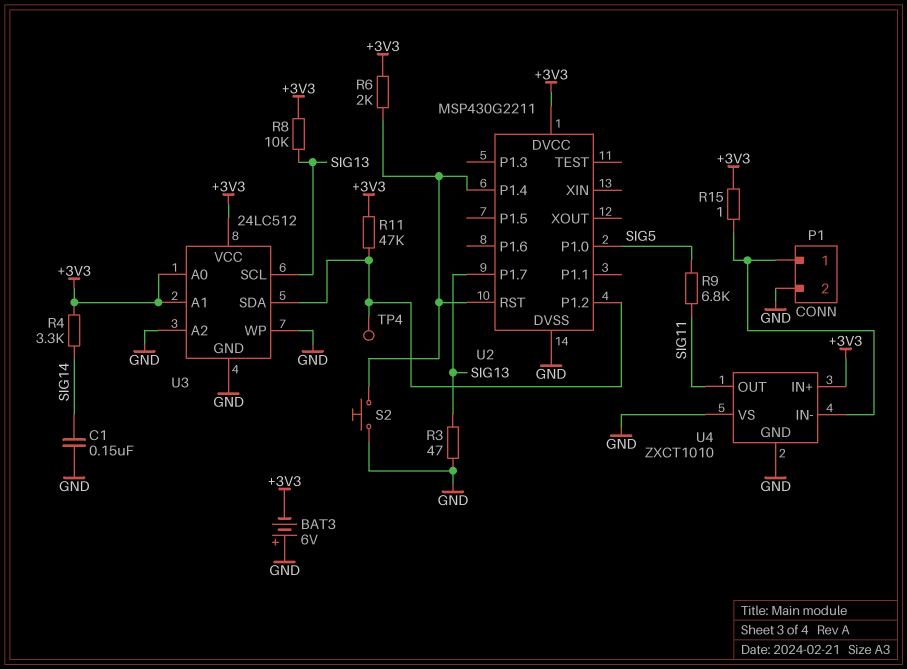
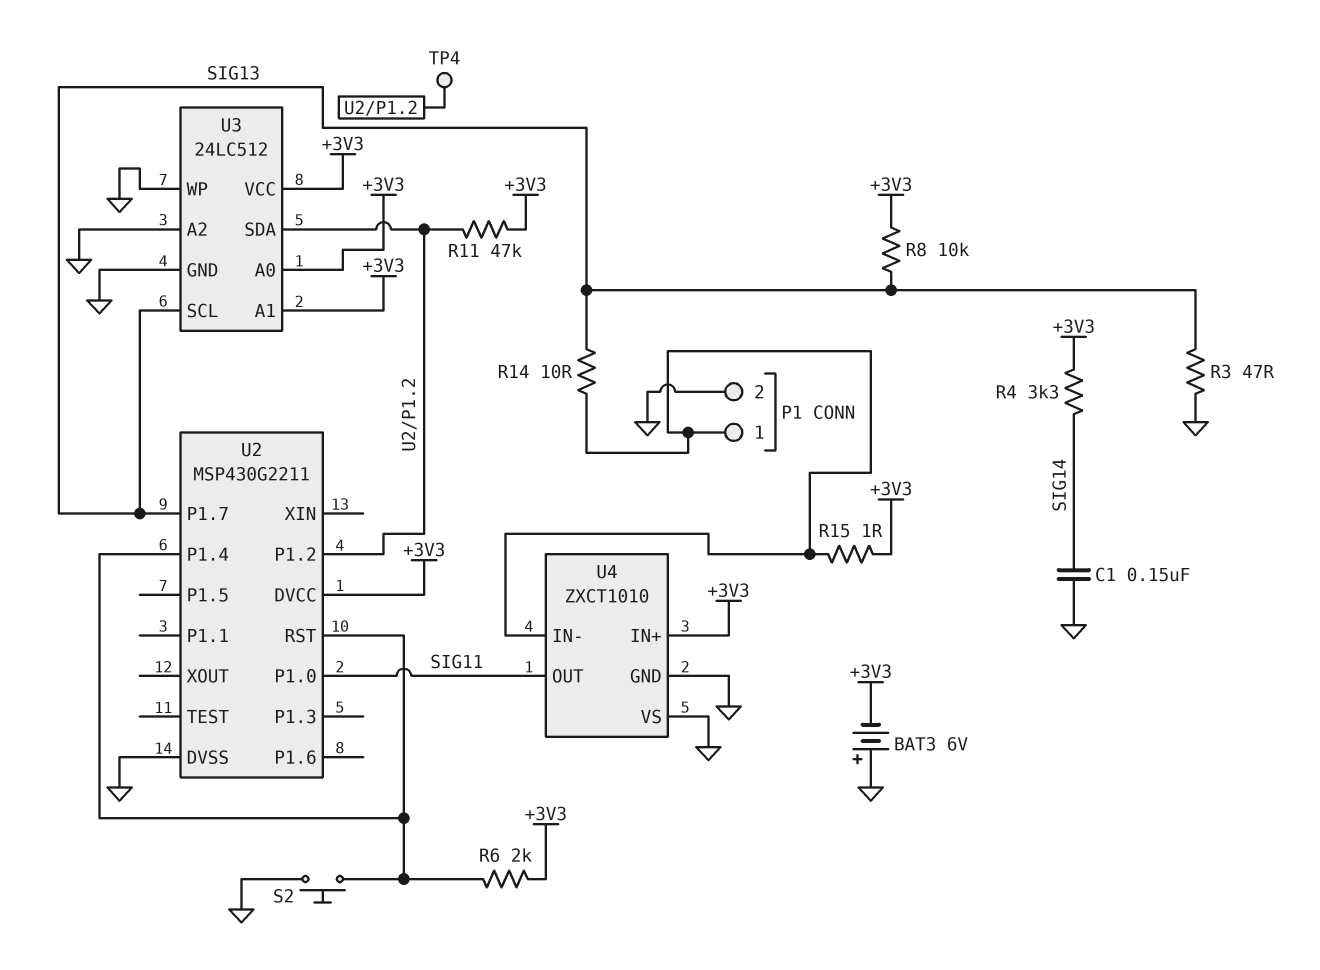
R9: 6.8k (SIG5, SIG11) -> none
R14: none -> 10 (P1/1, SIG13)
U2 pin P1.0: SIG5 -> SIG11

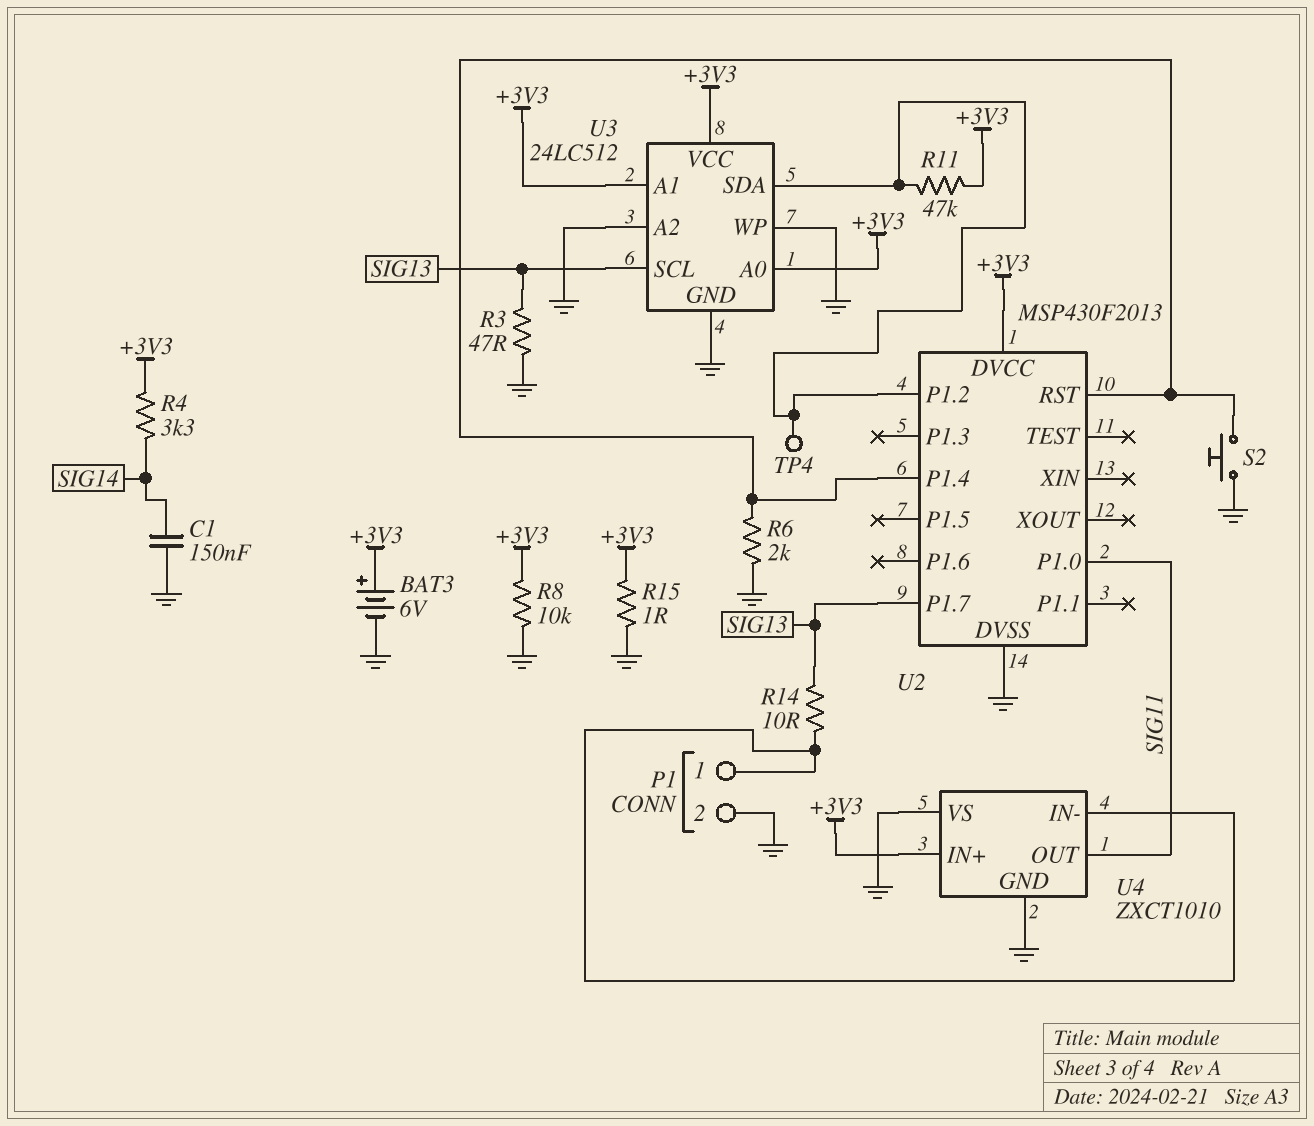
BAT3: 6V (plus GND, minus +3V3) -> 6V (plus +3V3, minus GND)
R6: 2k (+3V3, U2/P1.4) -> 2k (GND, U2/P1.4)
R8: 10k (+3V3, SIG13) -> 10k (+3V3, GND)
R15: 1 (+3V3, P1/1) -> 1 (+3V3, GND)
U2: MSP430G2211 -> MSP430F2013

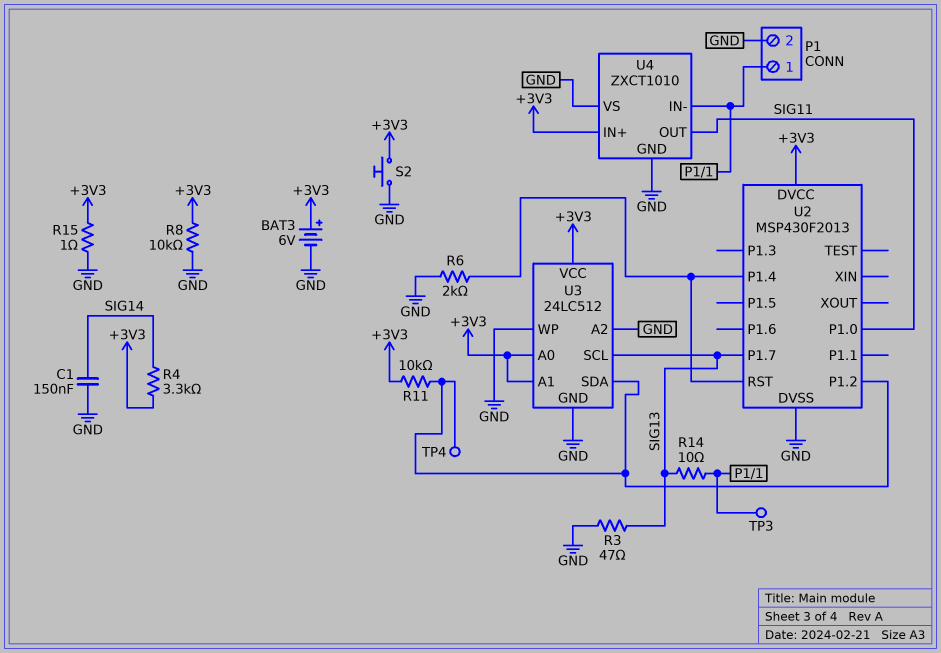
R11: 47k (+3V3, U2/P1.2) -> 10k (+3V3, U2/P1.2)
S2: button (GND, U2/P1.4) -> button (+3V3, GND)
TP3: none -> test point (P1/1)

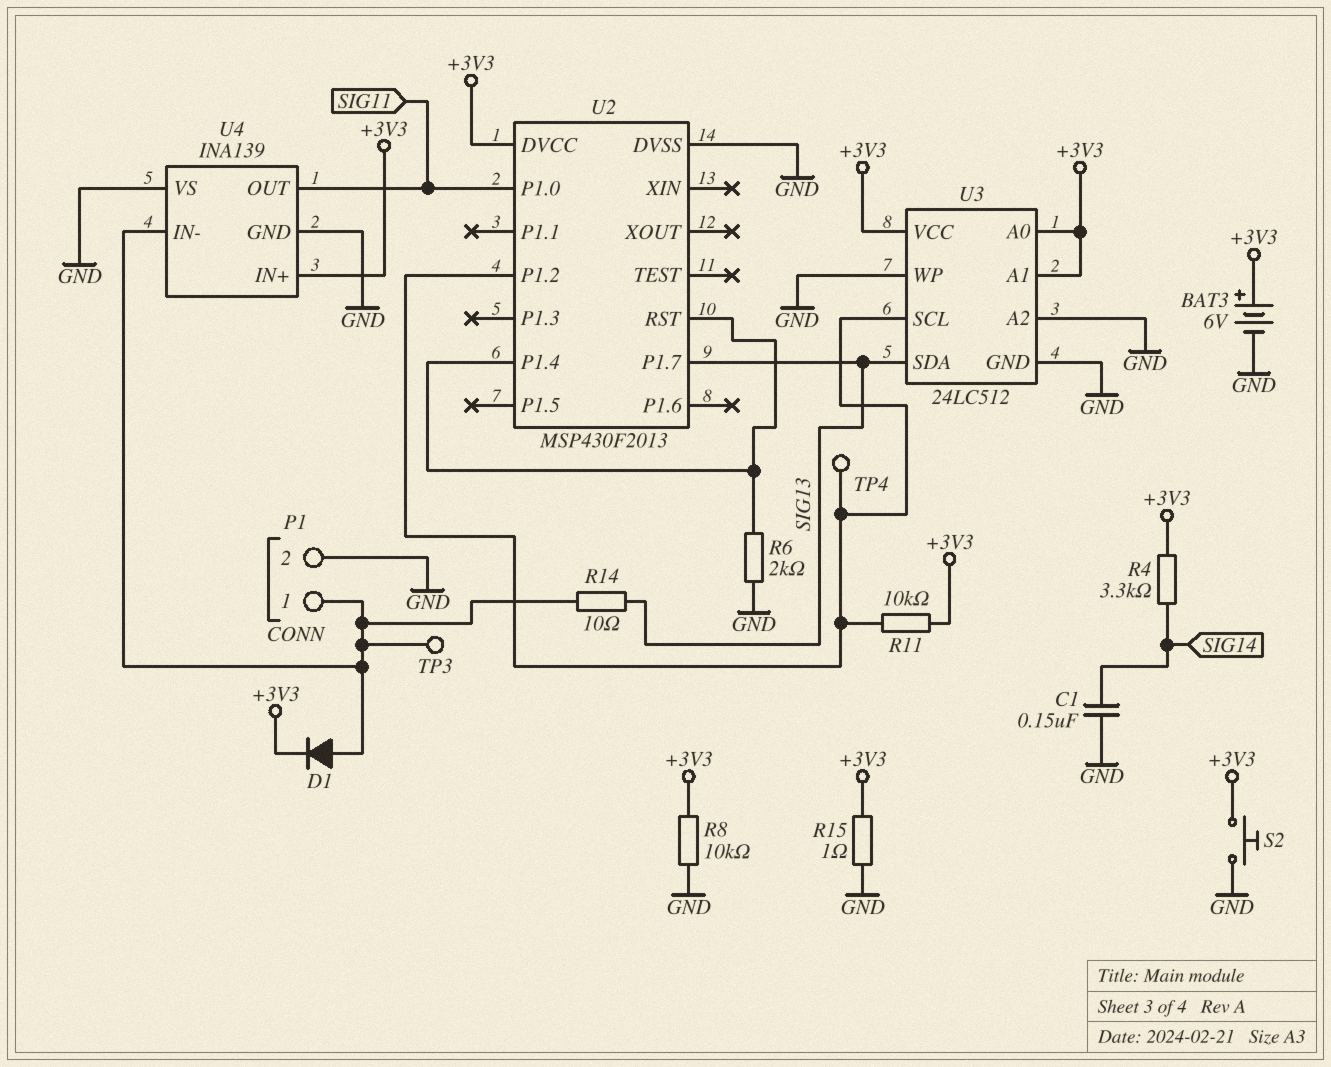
D1: none -> diode (A P1/1, K +3V3)
R3: 47 (GND, SIG13) -> none
U3 pin SCL: SIG13 -> U2/P1.2
U3 pin SDA: U2/P1.2 -> SIG13
U4: ZXCT1010 -> INA139

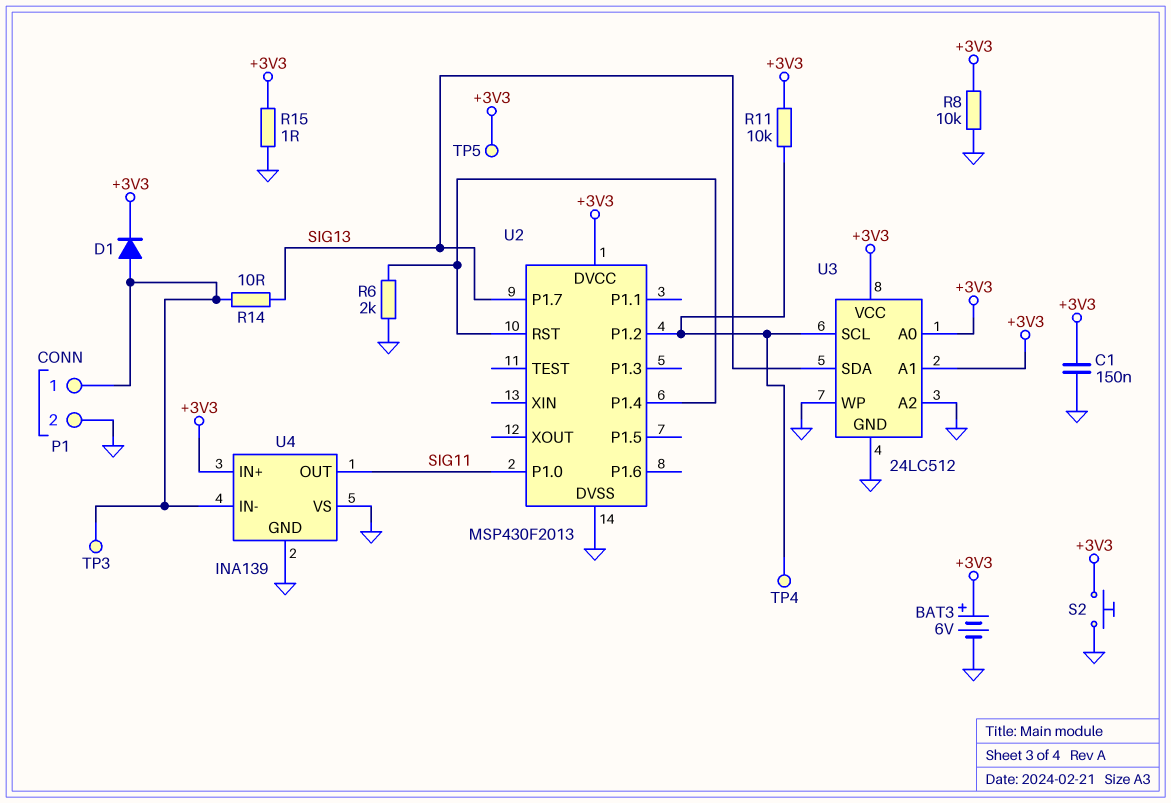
C1: 150nF (GND, SIG14) -> 150nF (+3V3, GND)
R4: 3.3k (+3V3, SIG14) -> none
TP5: none -> test point (+3V3)

